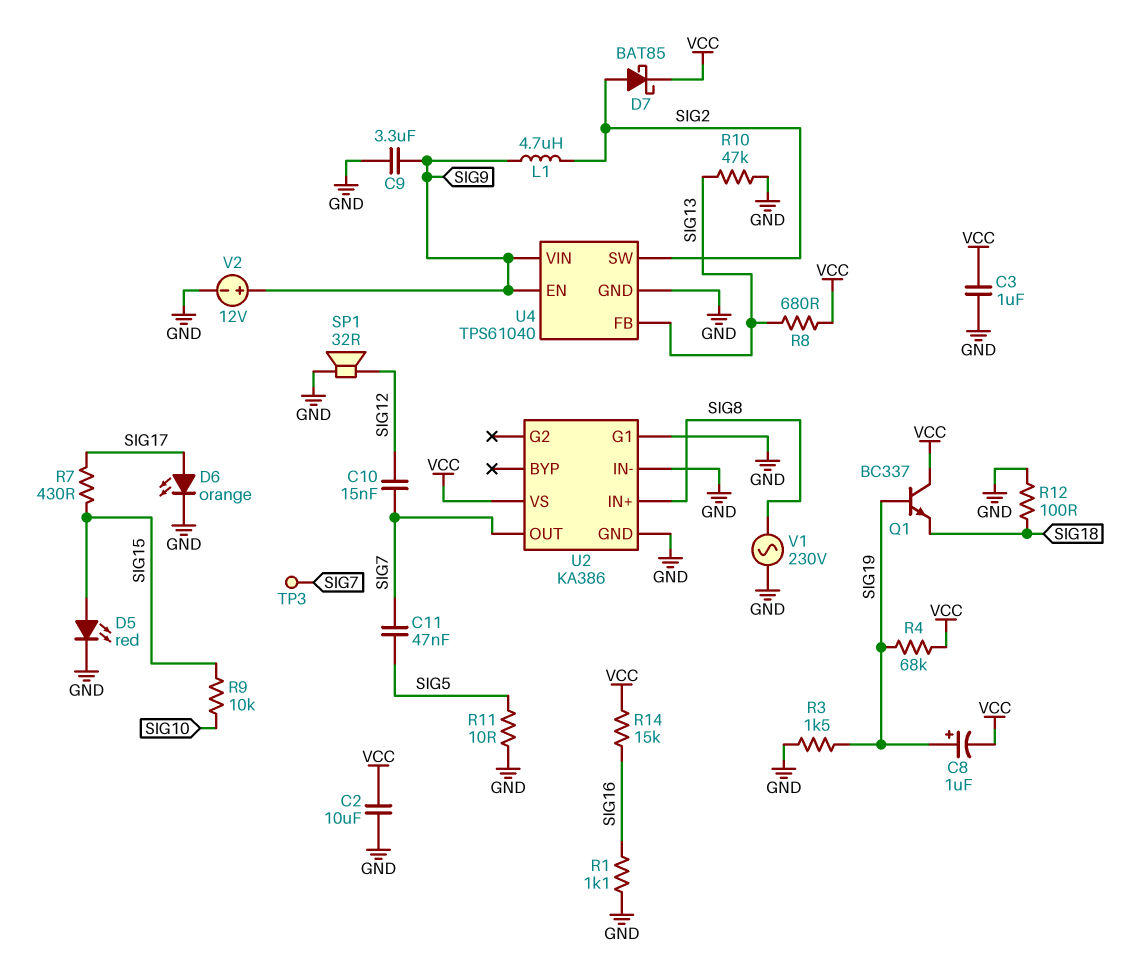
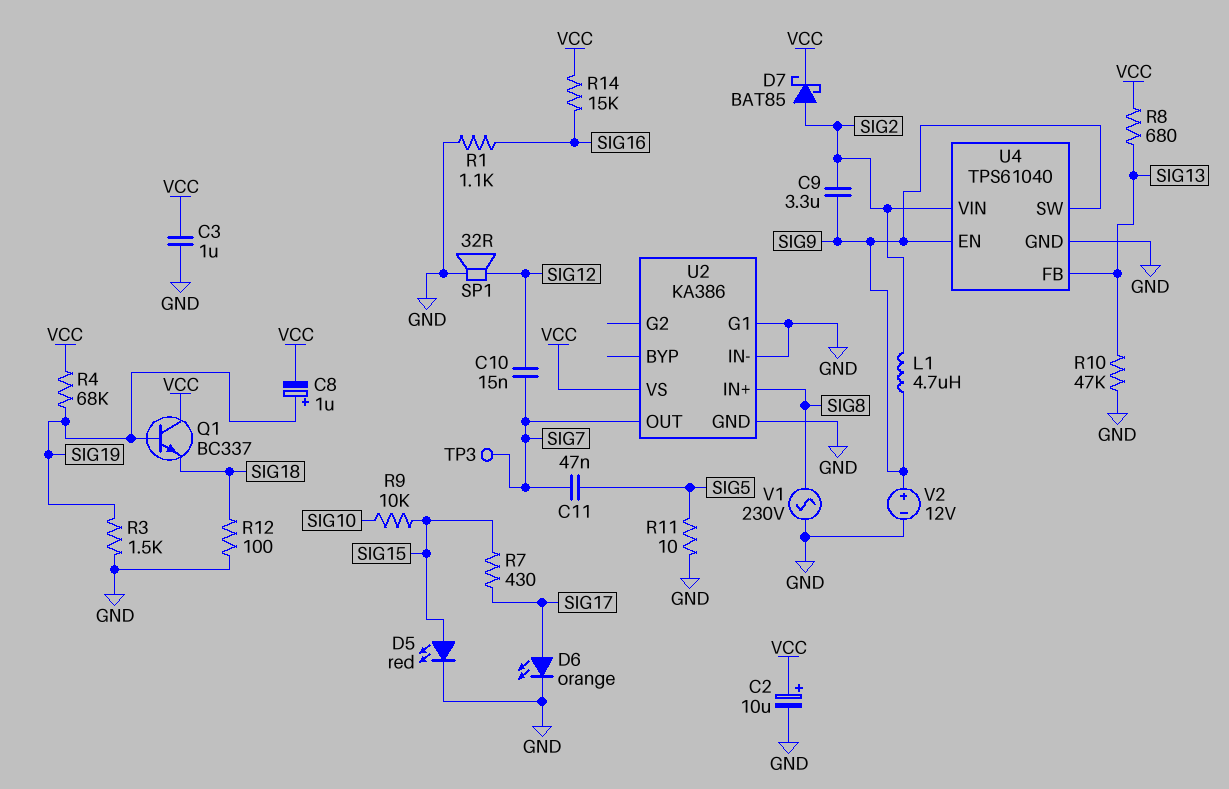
C2: 10uF (GND, VCC) -> 10uF (plus VCC, minus GND)
C9: 3.3uF (GND, SIG9) -> 3.3uF (SIG2, SIG9)
U4 pin SW: SIG2 -> SIG9
U4 pin VIN: SIG9 -> SIG2

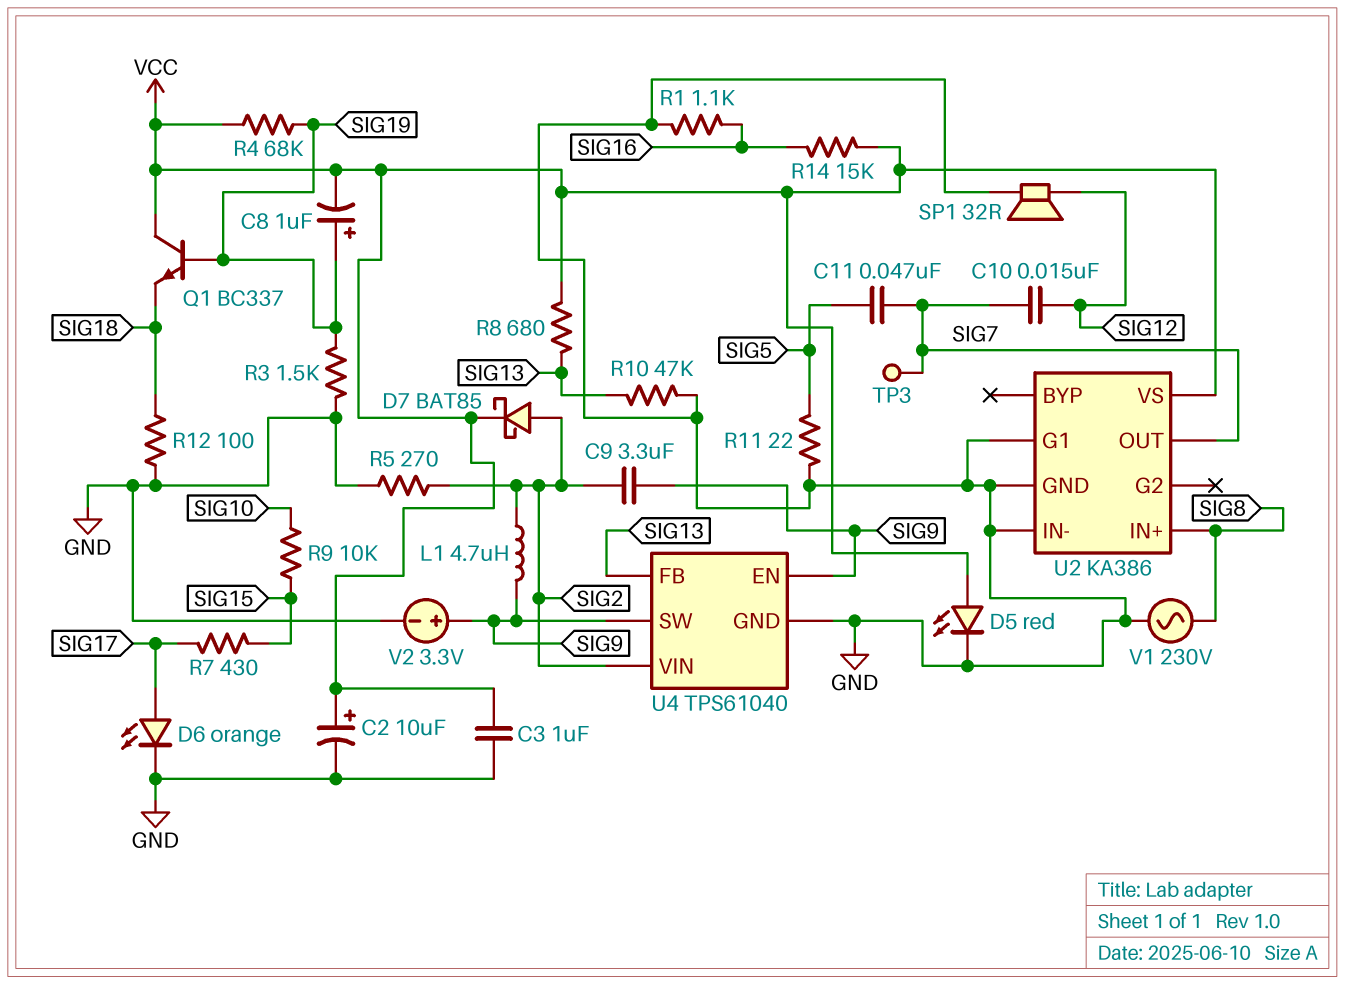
D5: LED red (A SIG15, K GND) -> LED red (A VCC, K GND)
R5: none -> 270 (GND, SIG2)
R11: 10 (GND, SIG5) -> 22 (GND, SIG5)
V2: 12V (plus SIG9, minus GND) -> 3.3V (plus SIG9, minus GND)

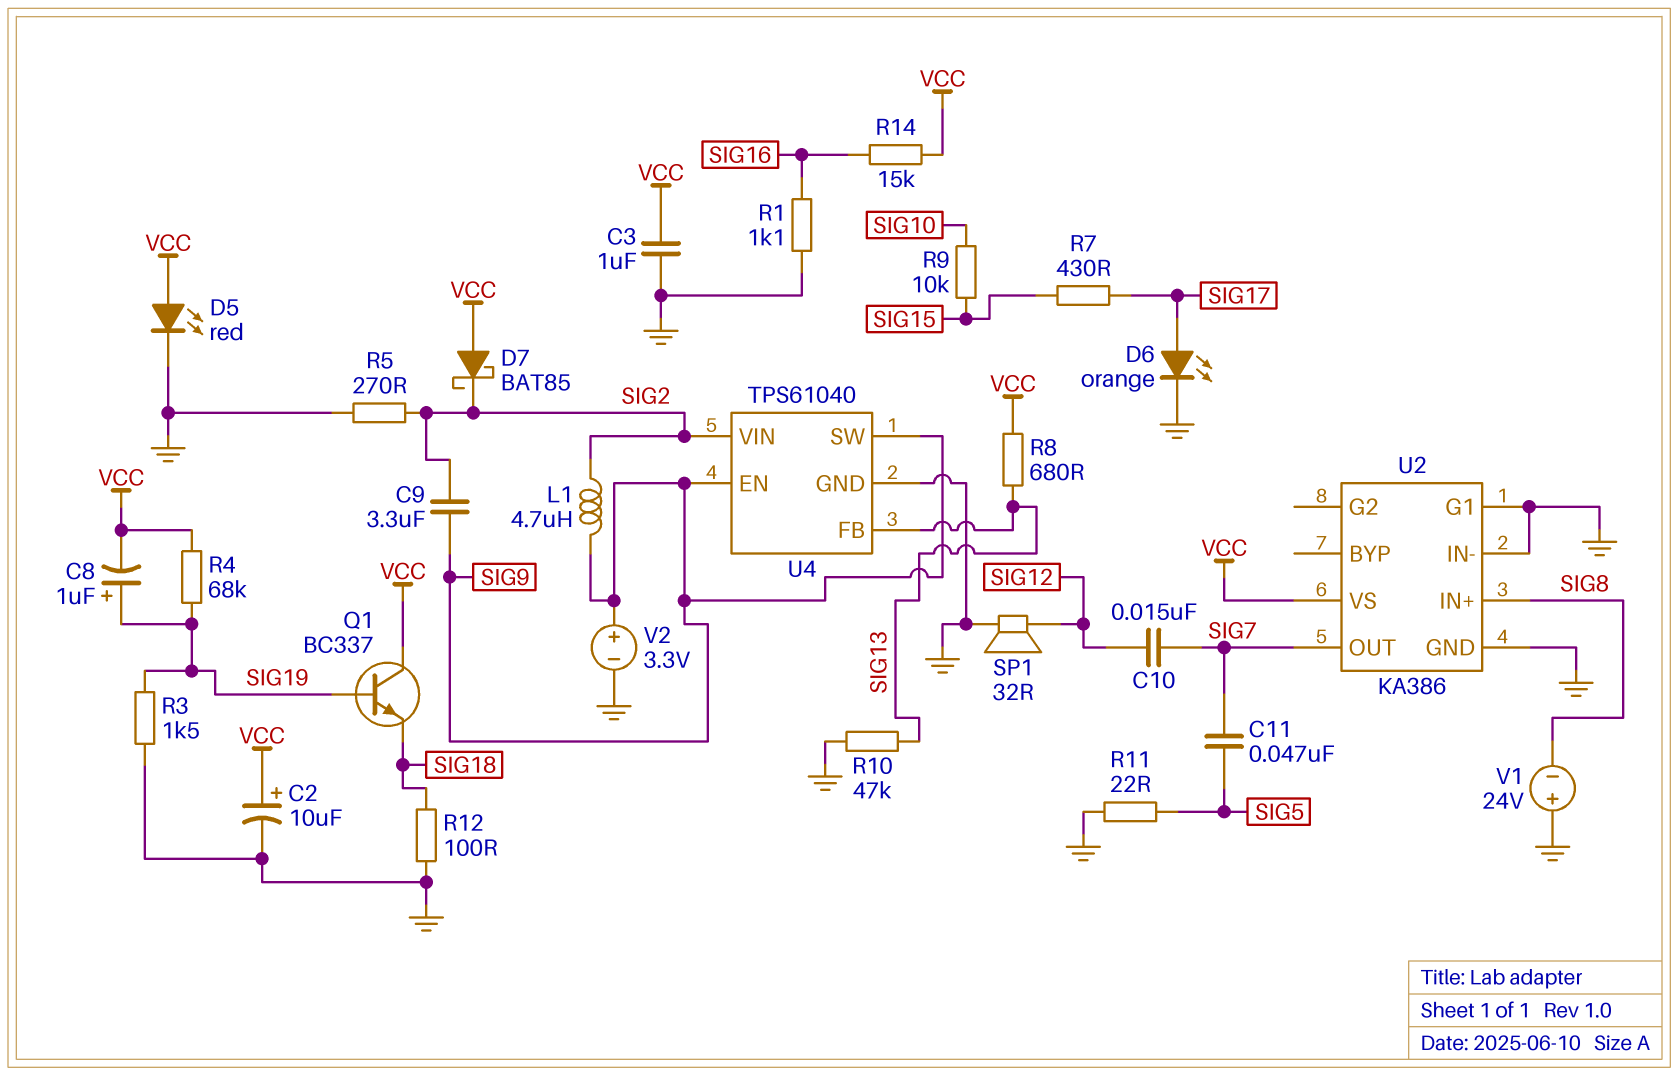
D7: schottky BAT85 (A SIG2, K VCC) -> schottky BAT85 (A VCC, K SIG2)
TP3: test point (SIG7) -> none
V1: AC 230V (GND, SIG8) -> 24V (plus GND, minus SIG8)

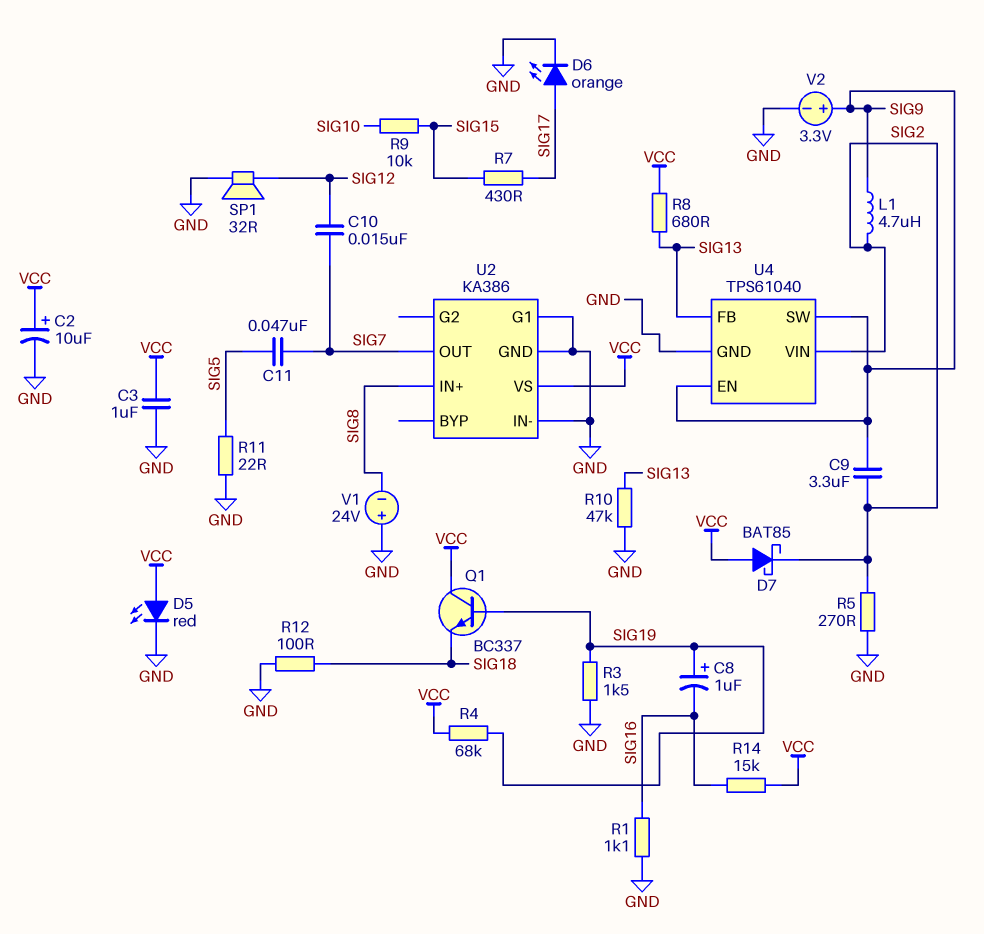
C8: 1uF (plus SIG19, minus VCC) -> 1uF (plus SIG19, minus SIG16)

